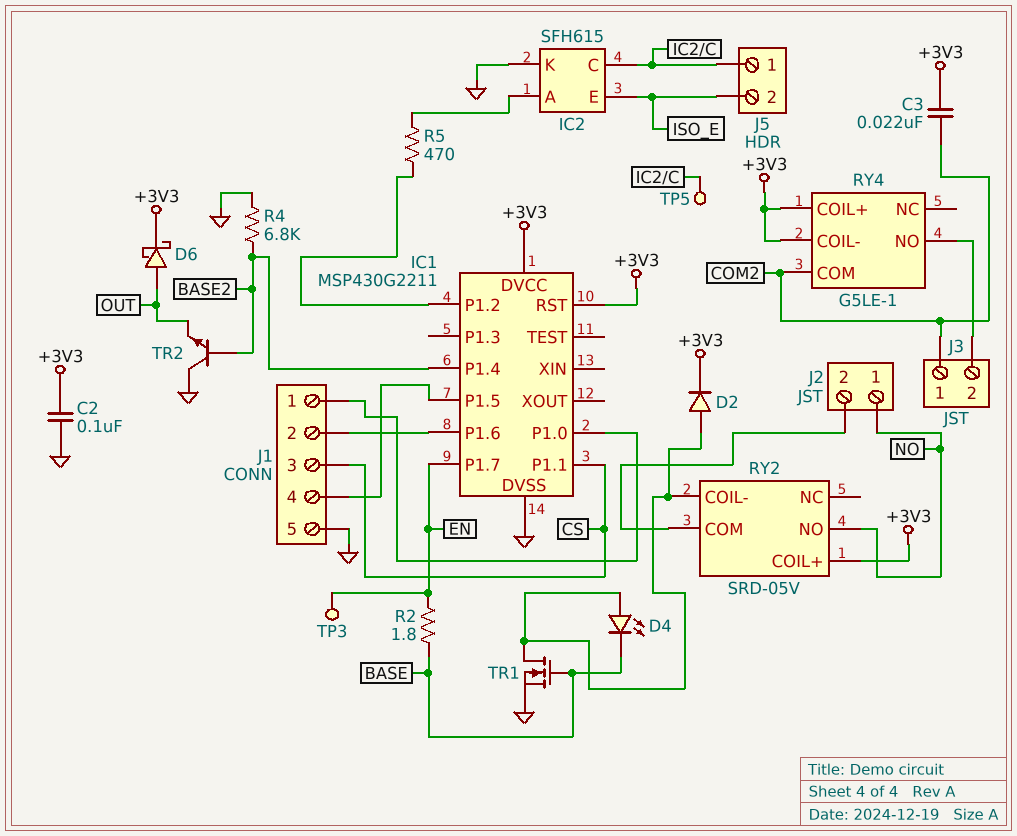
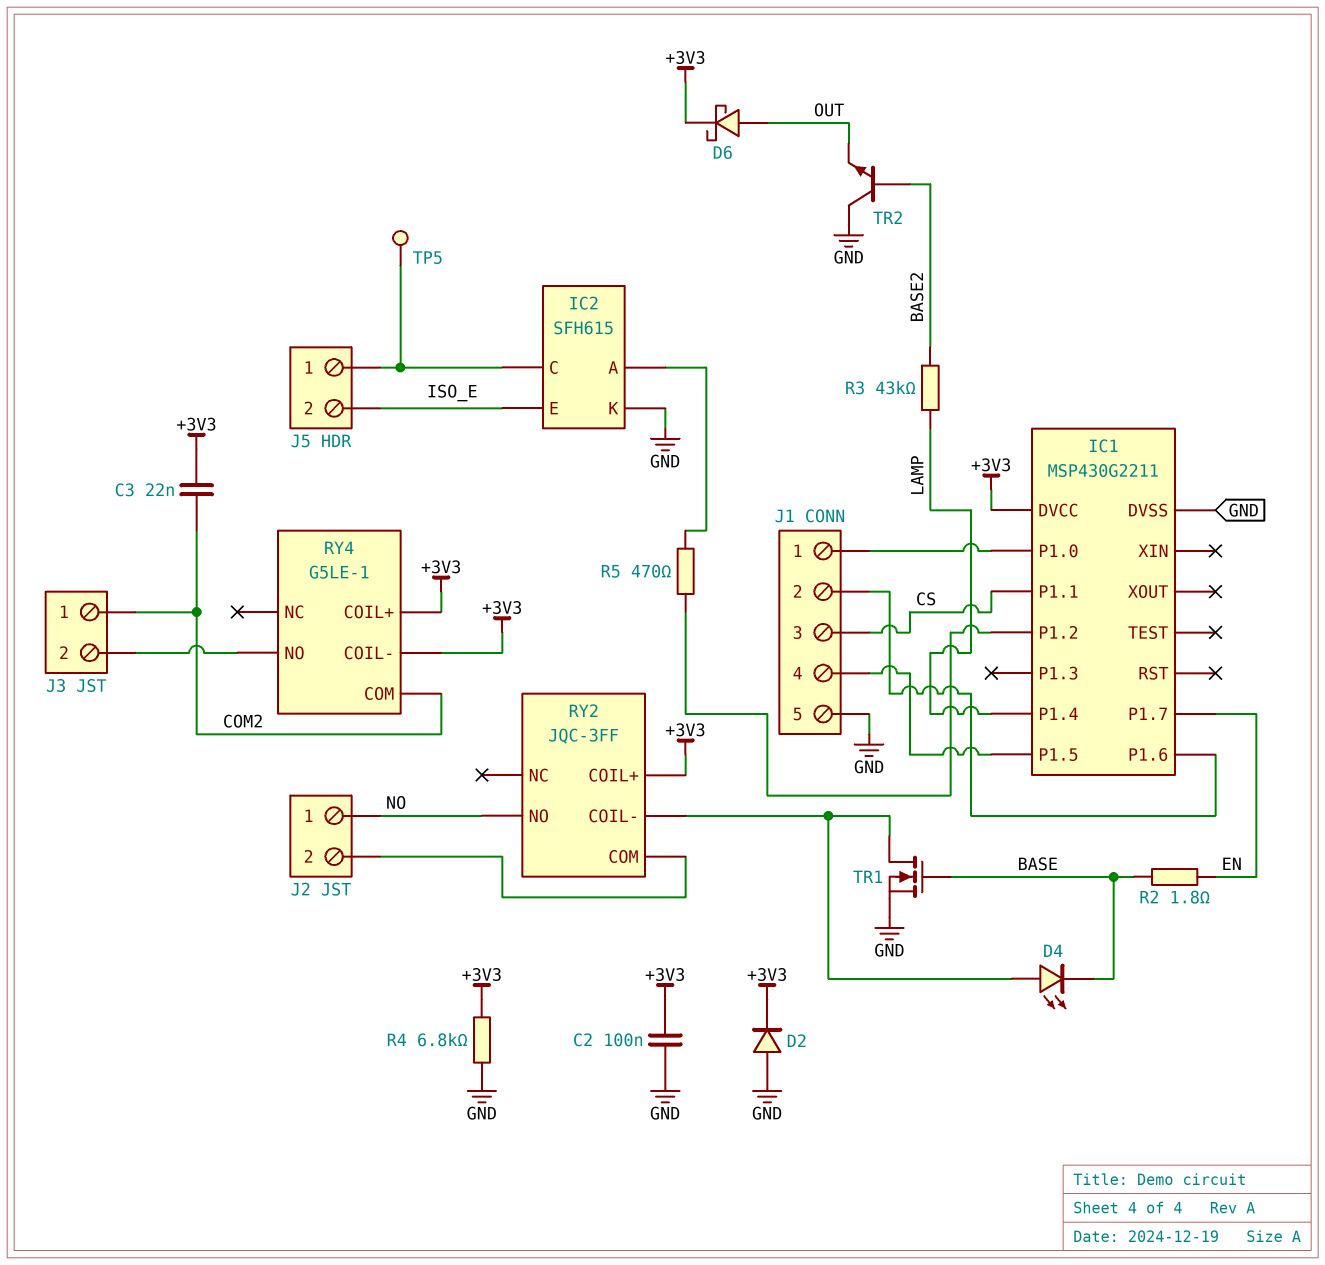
D2: diode (A RY2/COIL-, K +3V3) -> diode (A GND, K +3V3)
IC1 pin P1.4: BASE2 -> LAMP
IC1 pin RST: +3V3 -> none
R3: none -> 43k (BASE2, LAMP)
R4: 6.8k (BASE2, GND) -> 6.8k (+3V3, GND)
RY2: SRD-05V -> JQC-3FF
TP3: test point (EN) -> none

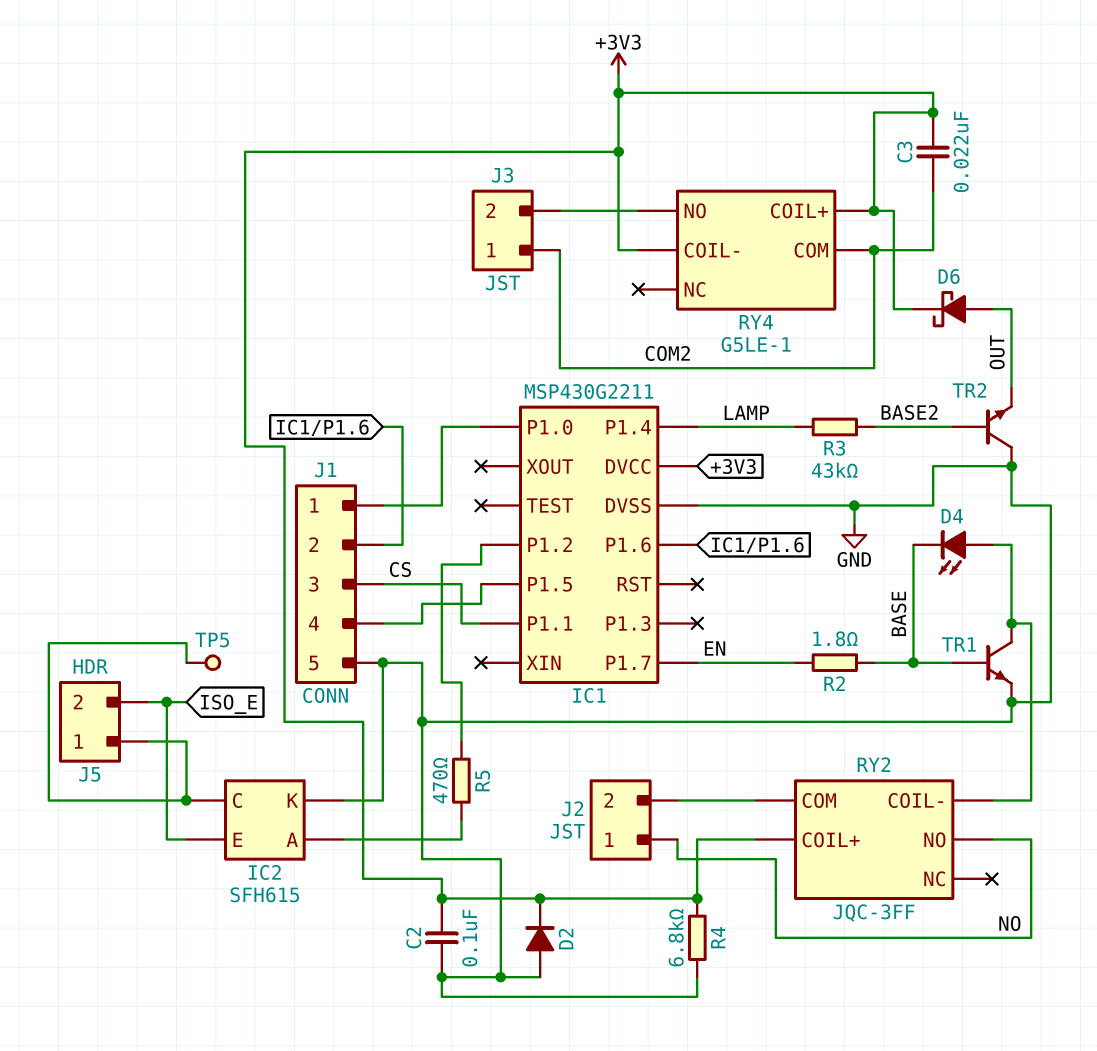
TR1: NMOS (G BASE, D RY2/COIL-, S GND) -> NPN (B BASE, C RY2/COIL-, E GND)

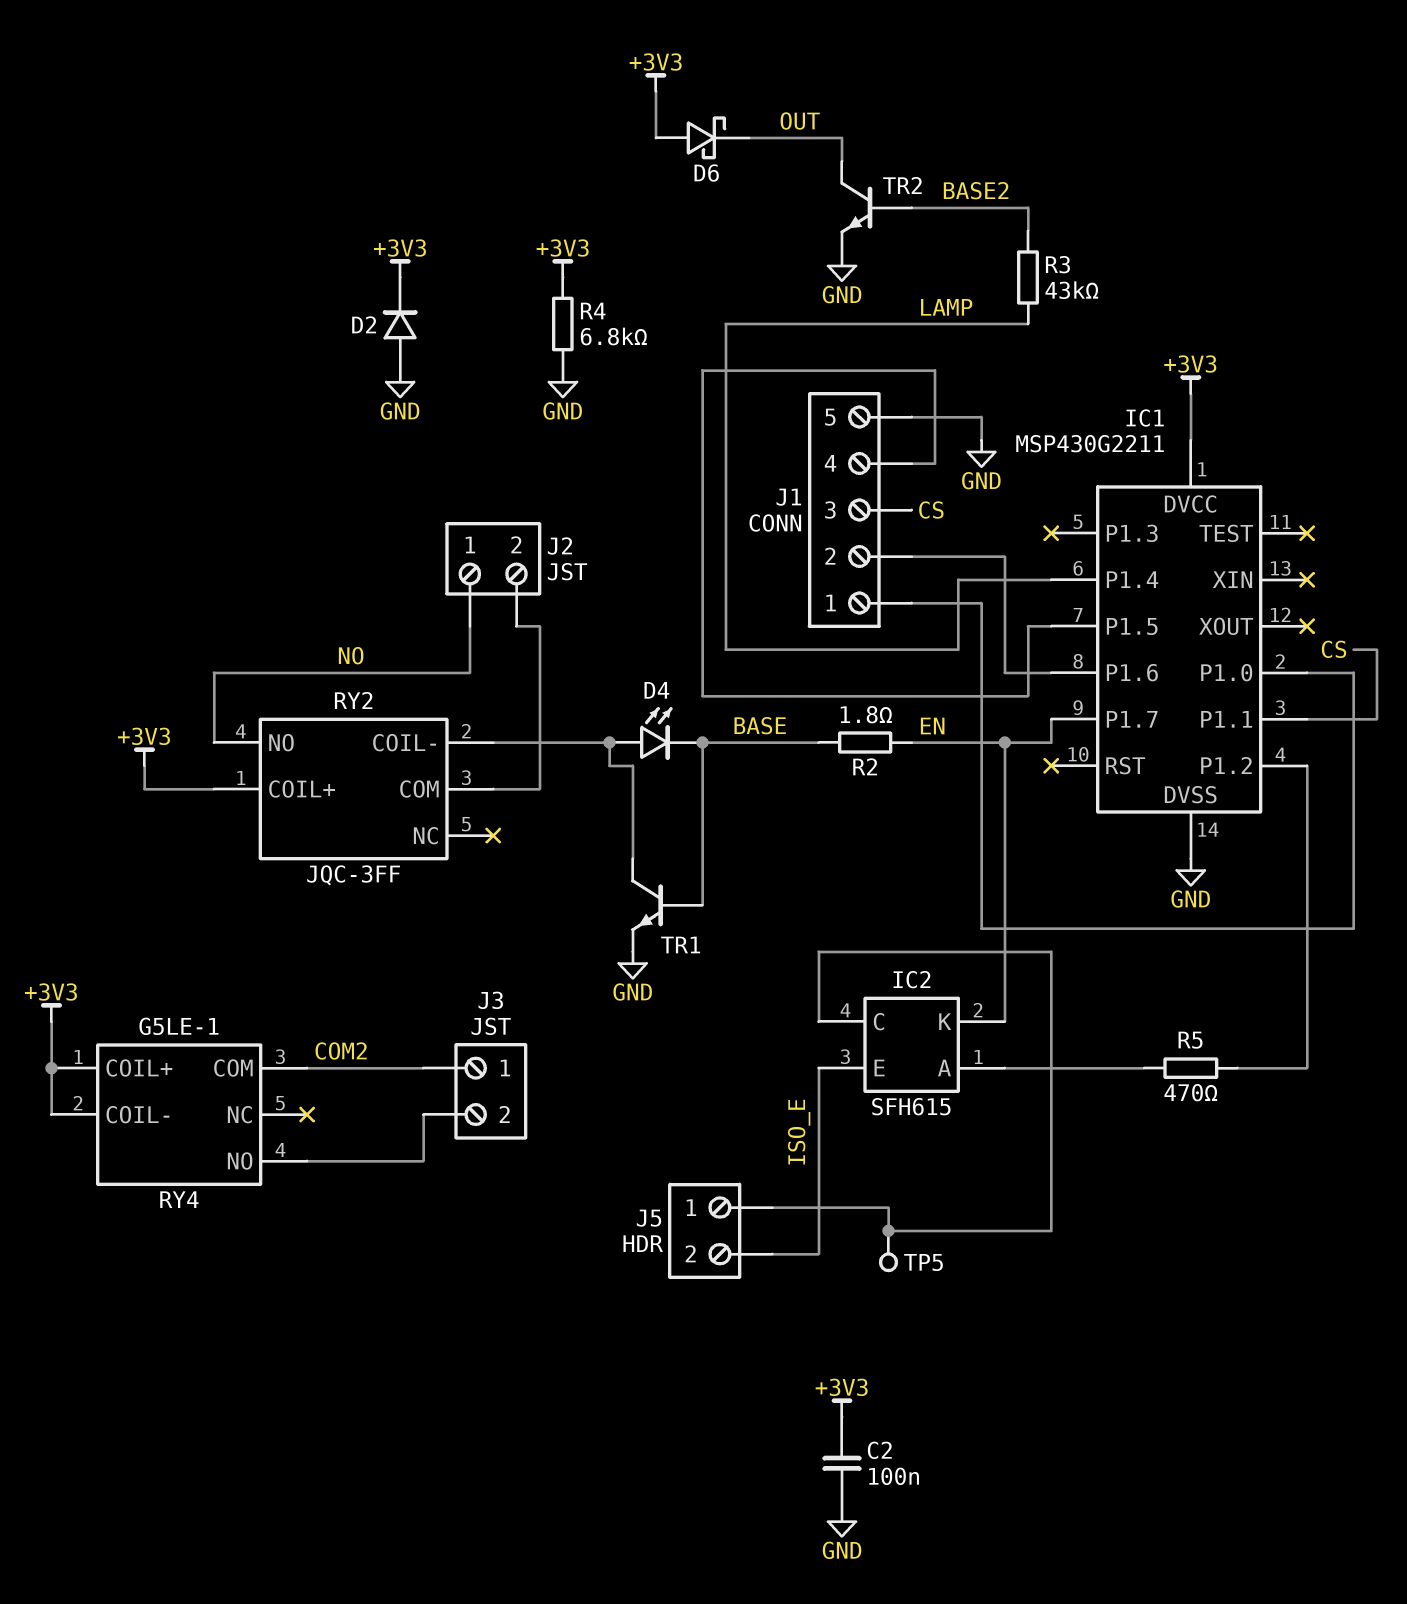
C3: 22nF (+3V3, COM2) -> none
D6: schottky (A OUT, K +3V3) -> schottky (A +3V3, K OUT)
IC2 pin K: GND -> EN
TR2: NPN (B BASE2, C GND, E OUT) -> NPN (B BASE2, C OUT, E GND)

